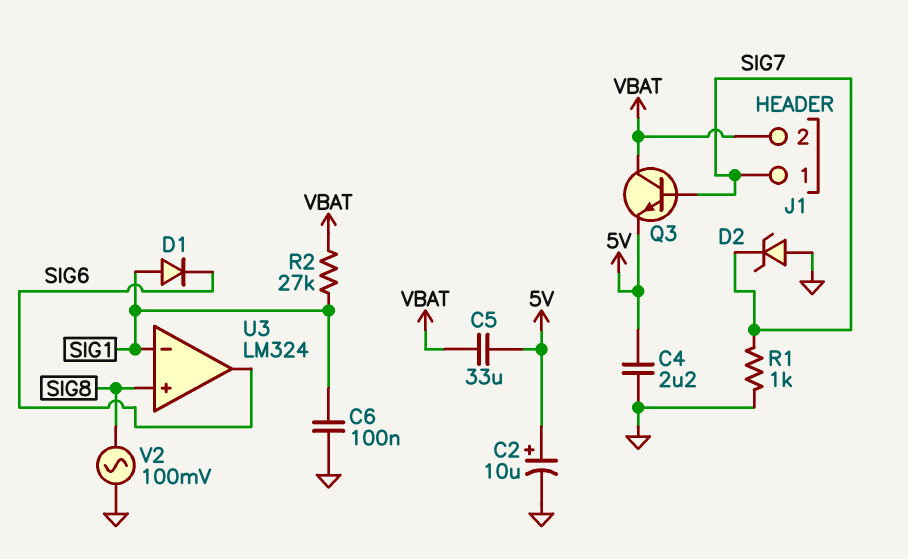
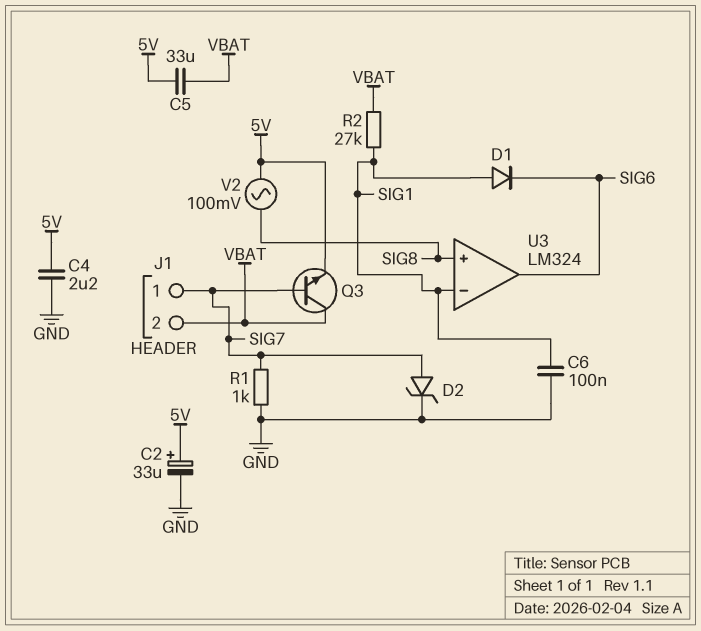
C2: 10uF (plus 5V, minus GND) -> 33uF (plus 5V, minus GND)
D2: zener (A GND, K SIG7) -> zener (A SIG7, K GND)
V2: AC 100mV (GND, SIG8) -> AC 100mV (5V, SIG8)

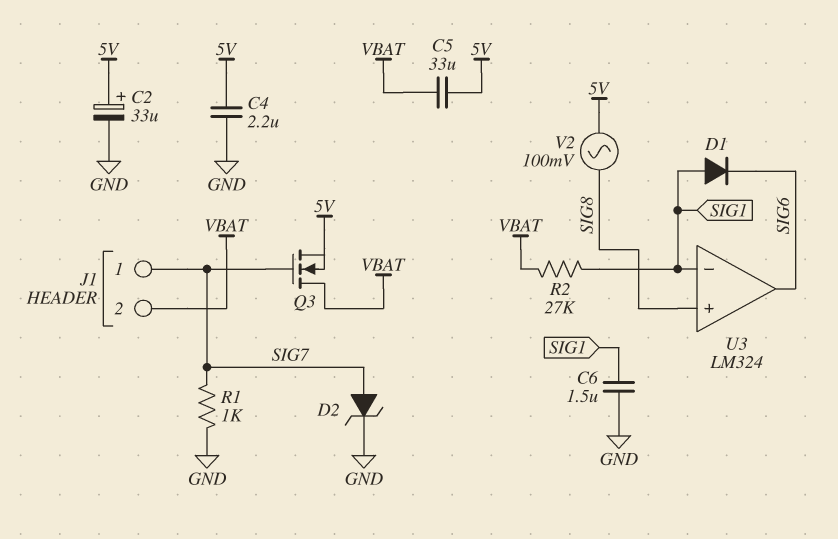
C6: 100nF (GND, SIG1) -> 1.5uF (GND, SIG1)
Q3: NPN (B SIG7, C VBAT, E 5V) -> NMOS (G SIG7, D VBAT, S 5V)

